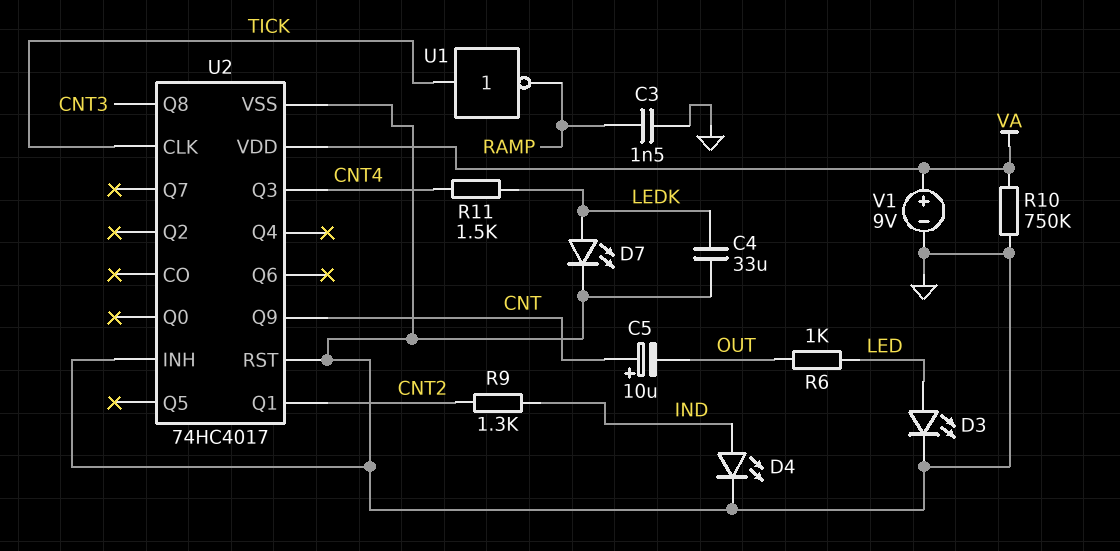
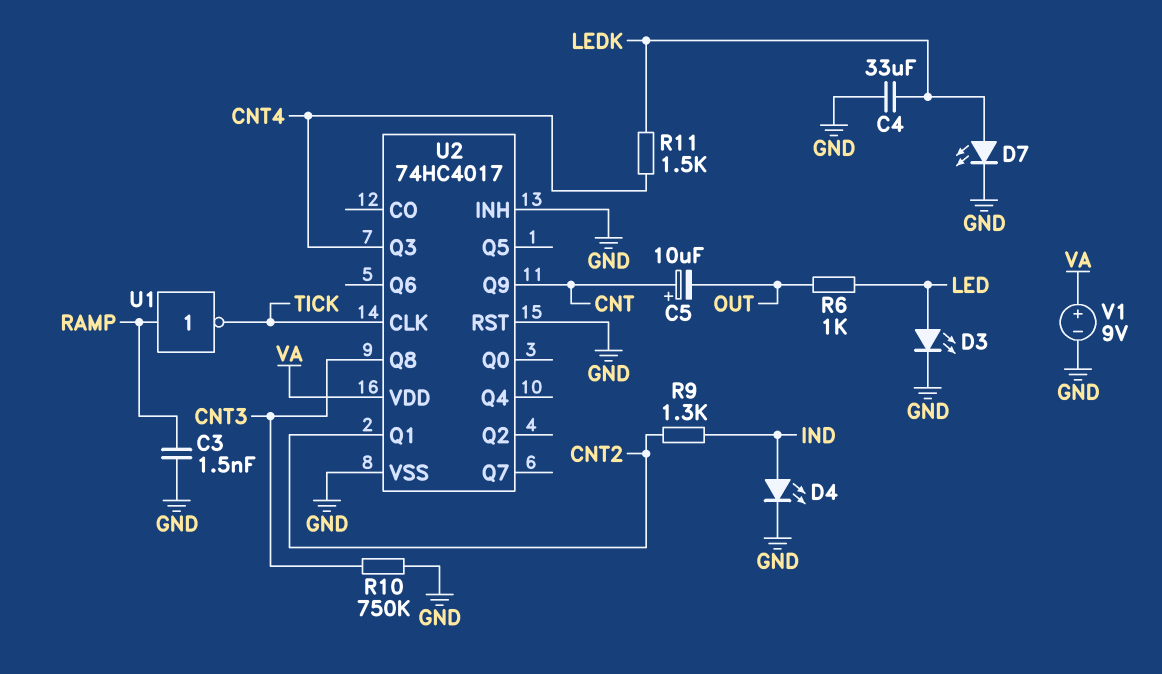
R10: 750k (GND, VA) -> 750k (CNT3, GND)
U1: NOT (in TICK, out RAMP) -> NOT (in RAMP, out TICK)

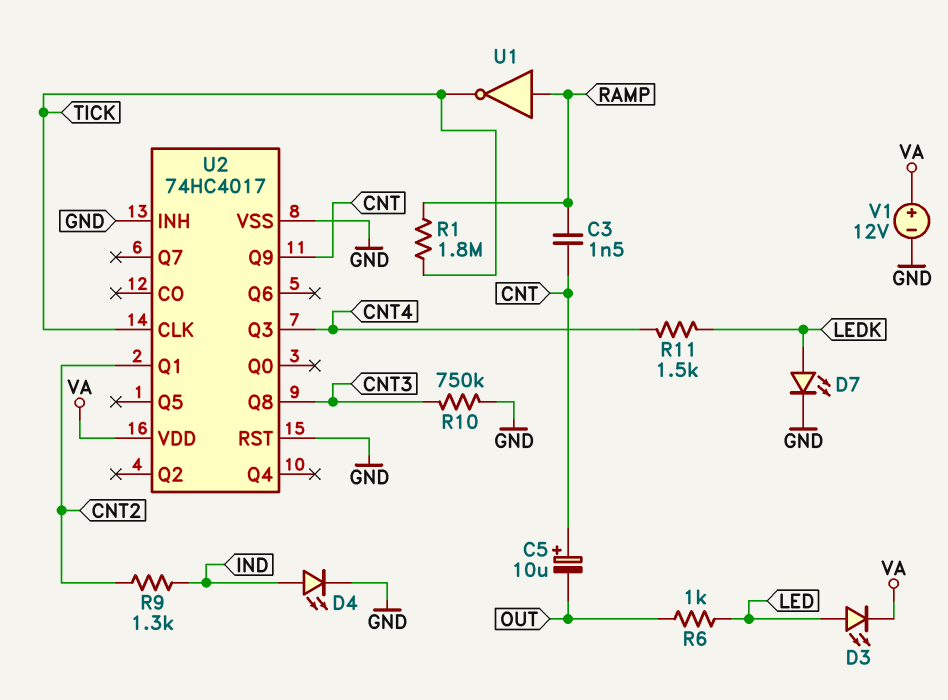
C3: 1.5nF (GND, RAMP) -> 1.5nF (CNT, RAMP)
C4: 33uF (GND, LEDK) -> none
D3: LED (A LED, K GND) -> LED (A LED, K VA)
R1: none -> 1.8M (RAMP, TICK)
V1: 9V (plus VA, minus GND) -> 12V (plus VA, minus GND)

